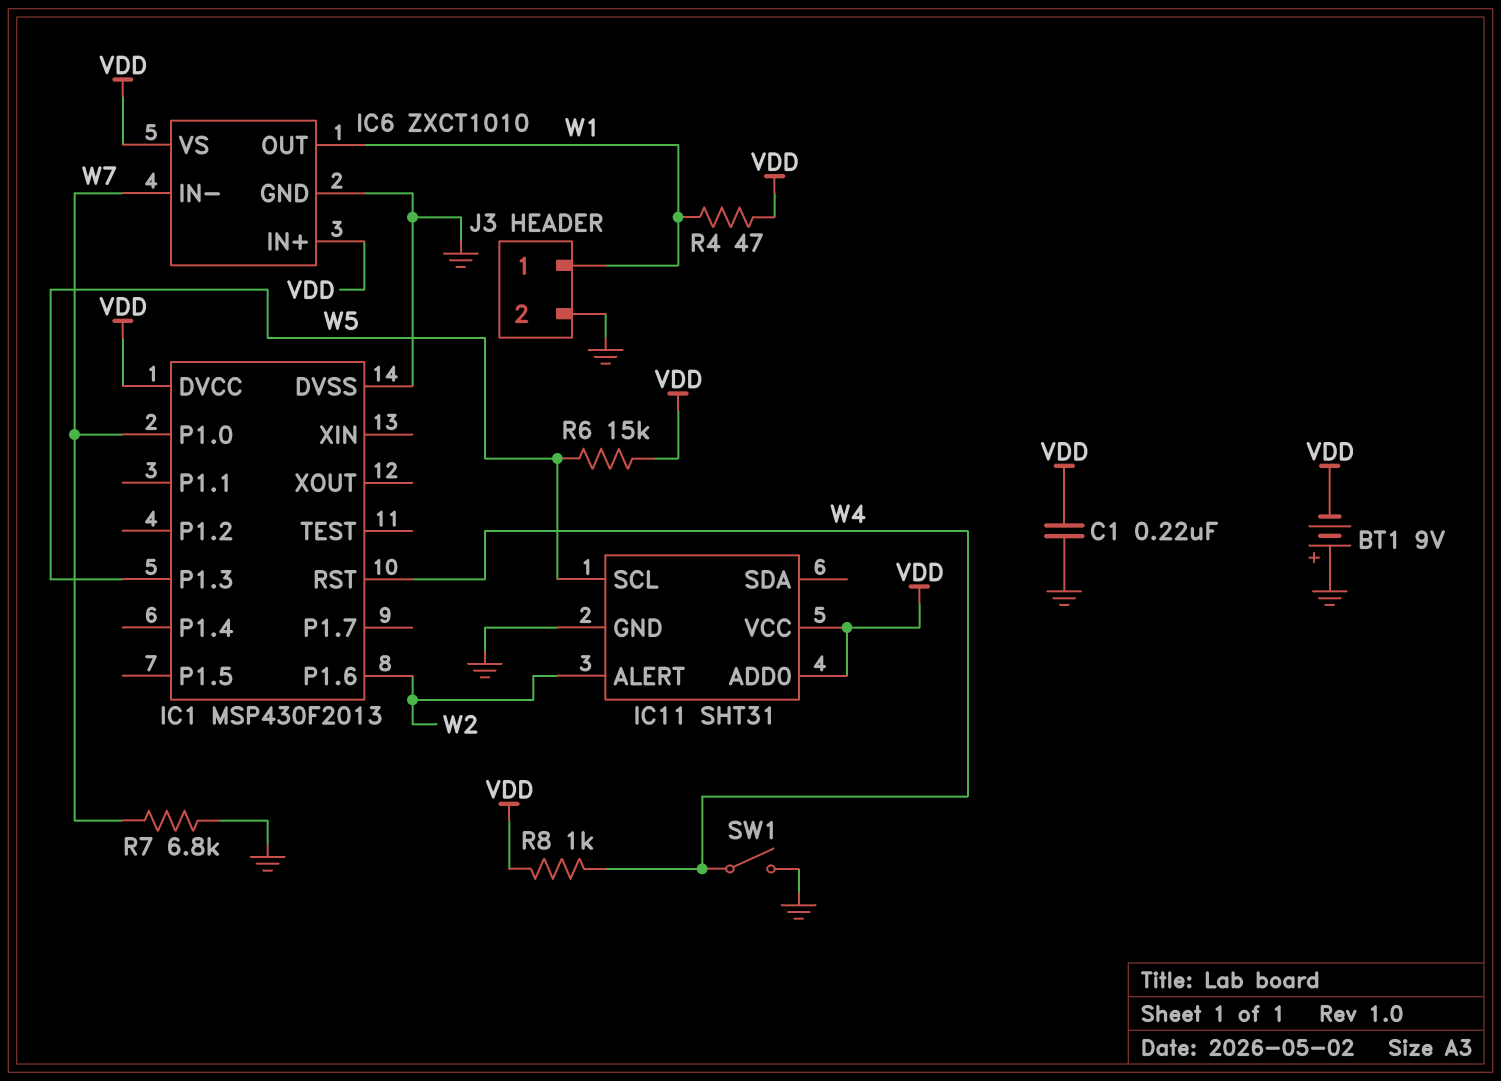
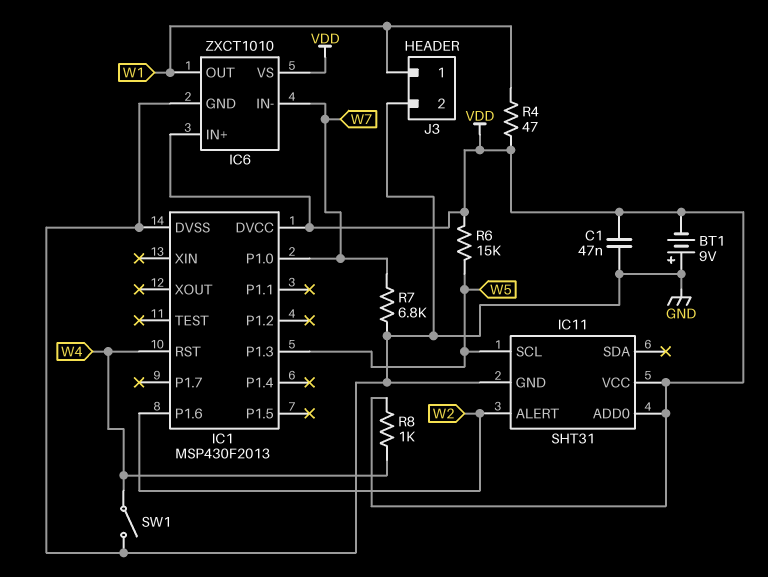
C1: 220nF (GND, VDD) -> 47nF (GND, VDD)

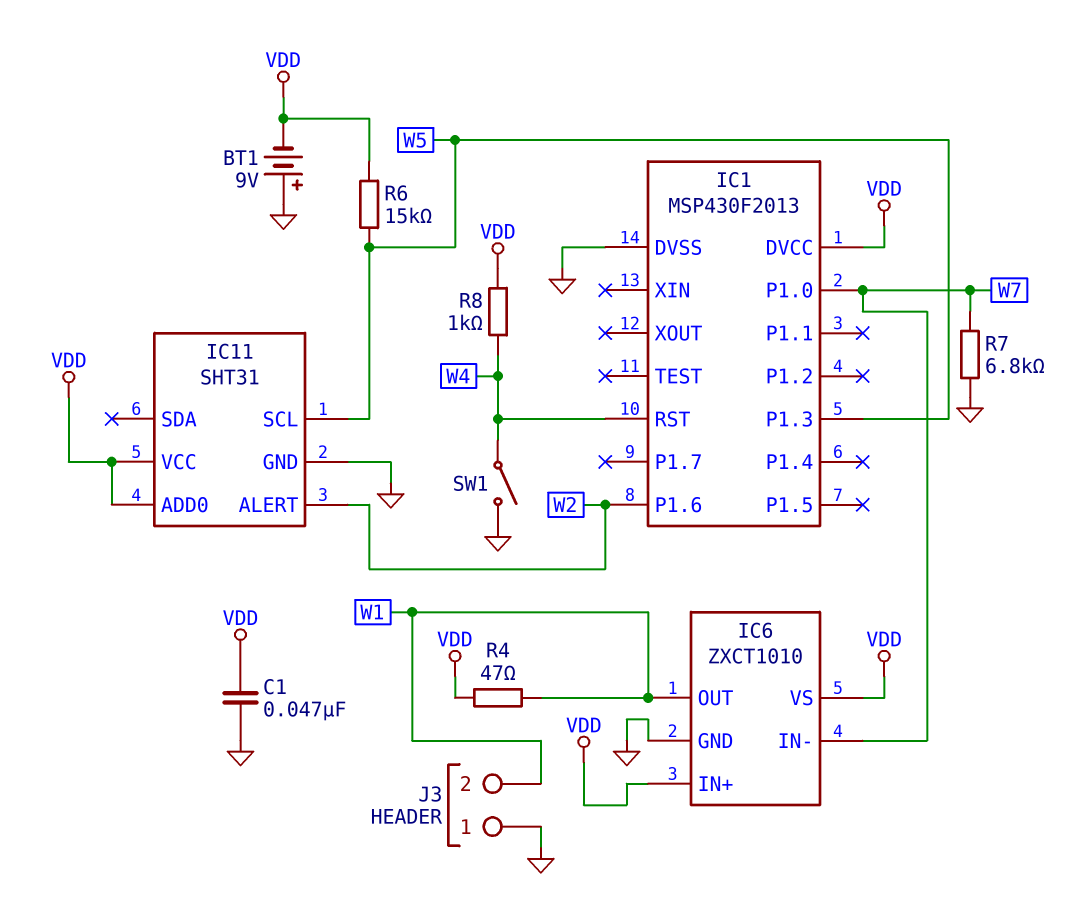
J3 pin 1: W1 -> GND
J3 pin 2: GND -> W1

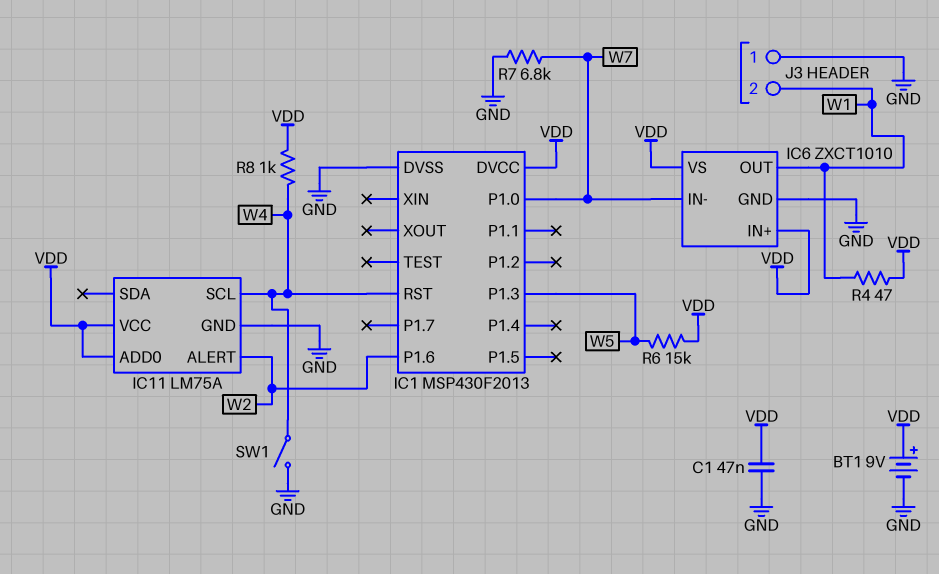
BT1: 9V (plus GND, minus VDD) -> 9V (plus VDD, minus GND)
IC11: SHT31 -> LM75A
IC11 pin SCL: W5 -> W4

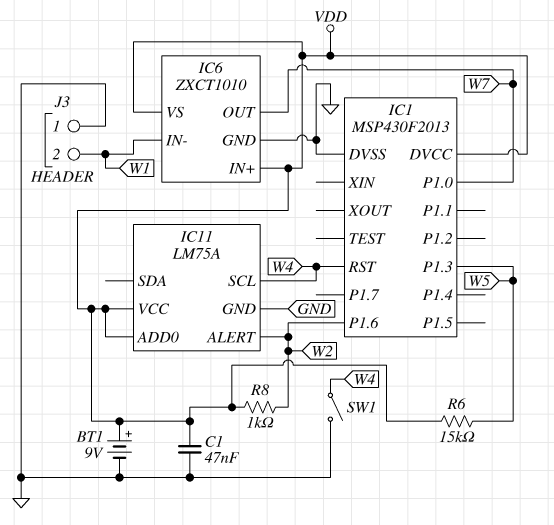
IC6 pin IN-: W7 -> W1
IC6 pin OUT: W1 -> W7
R4: 47 (VDD, W1) -> none
R7: 6.8k (GND, W7) -> none
R8: 1k (VDD, W4) -> 1k (VDD, W2)

